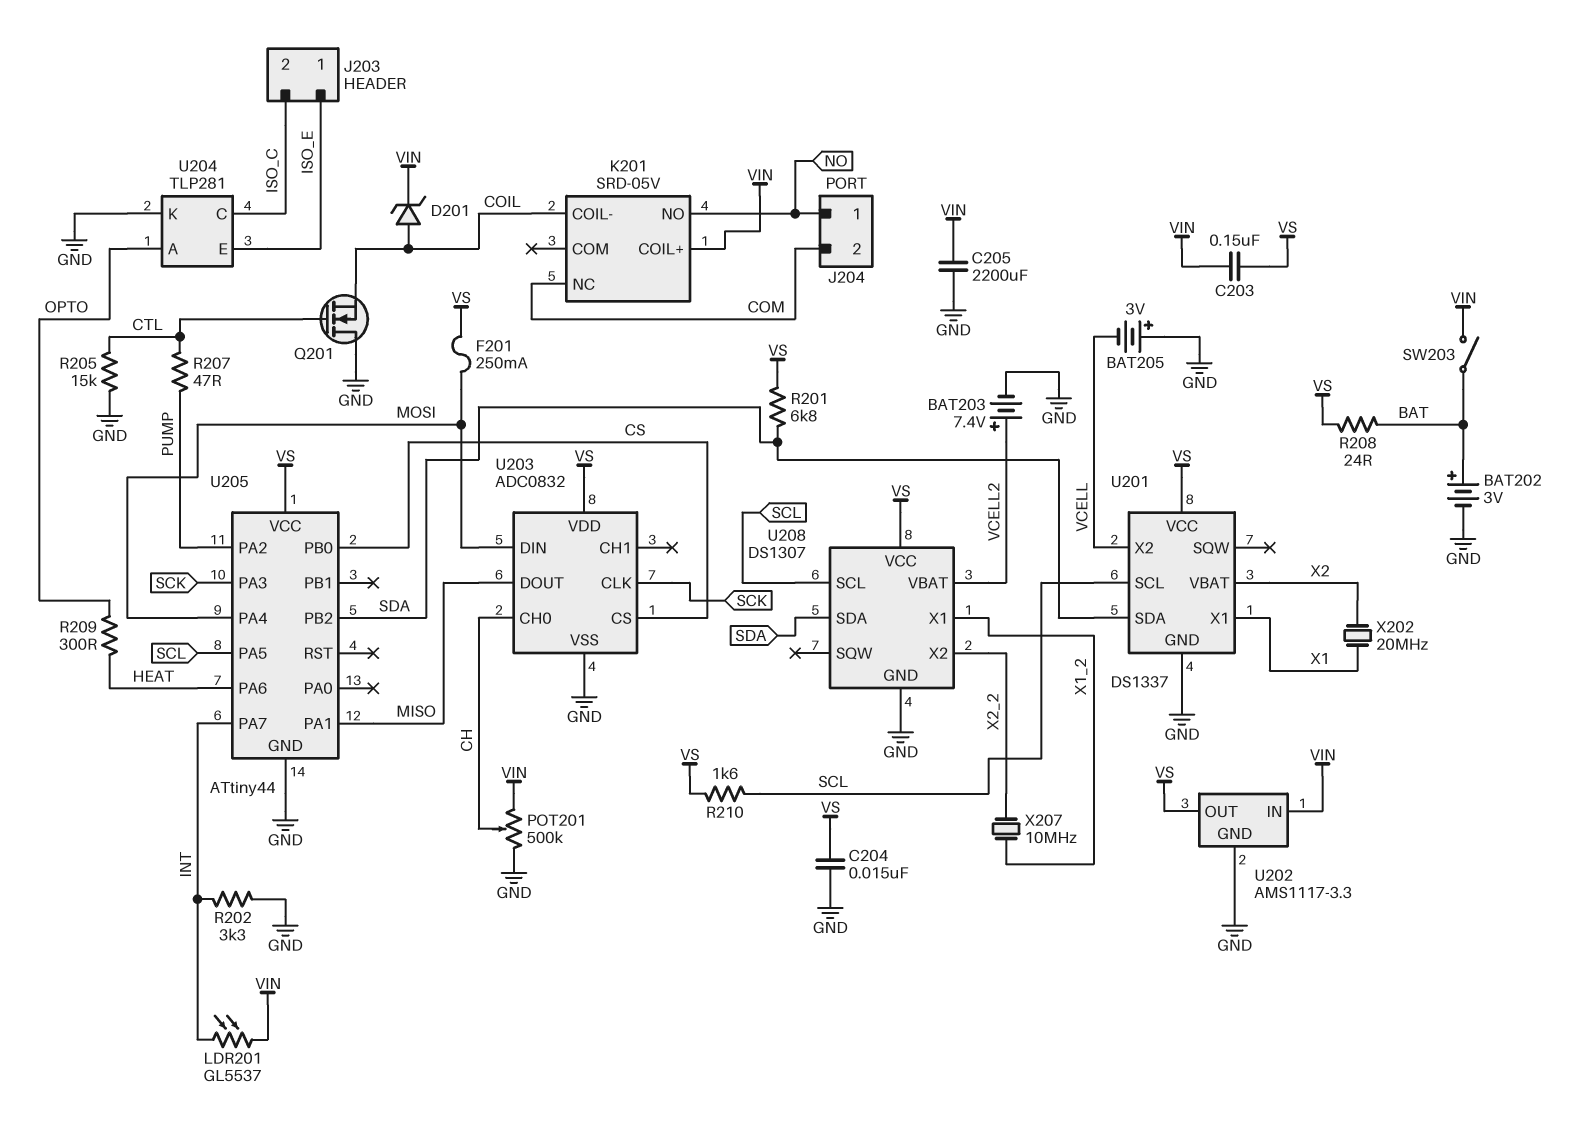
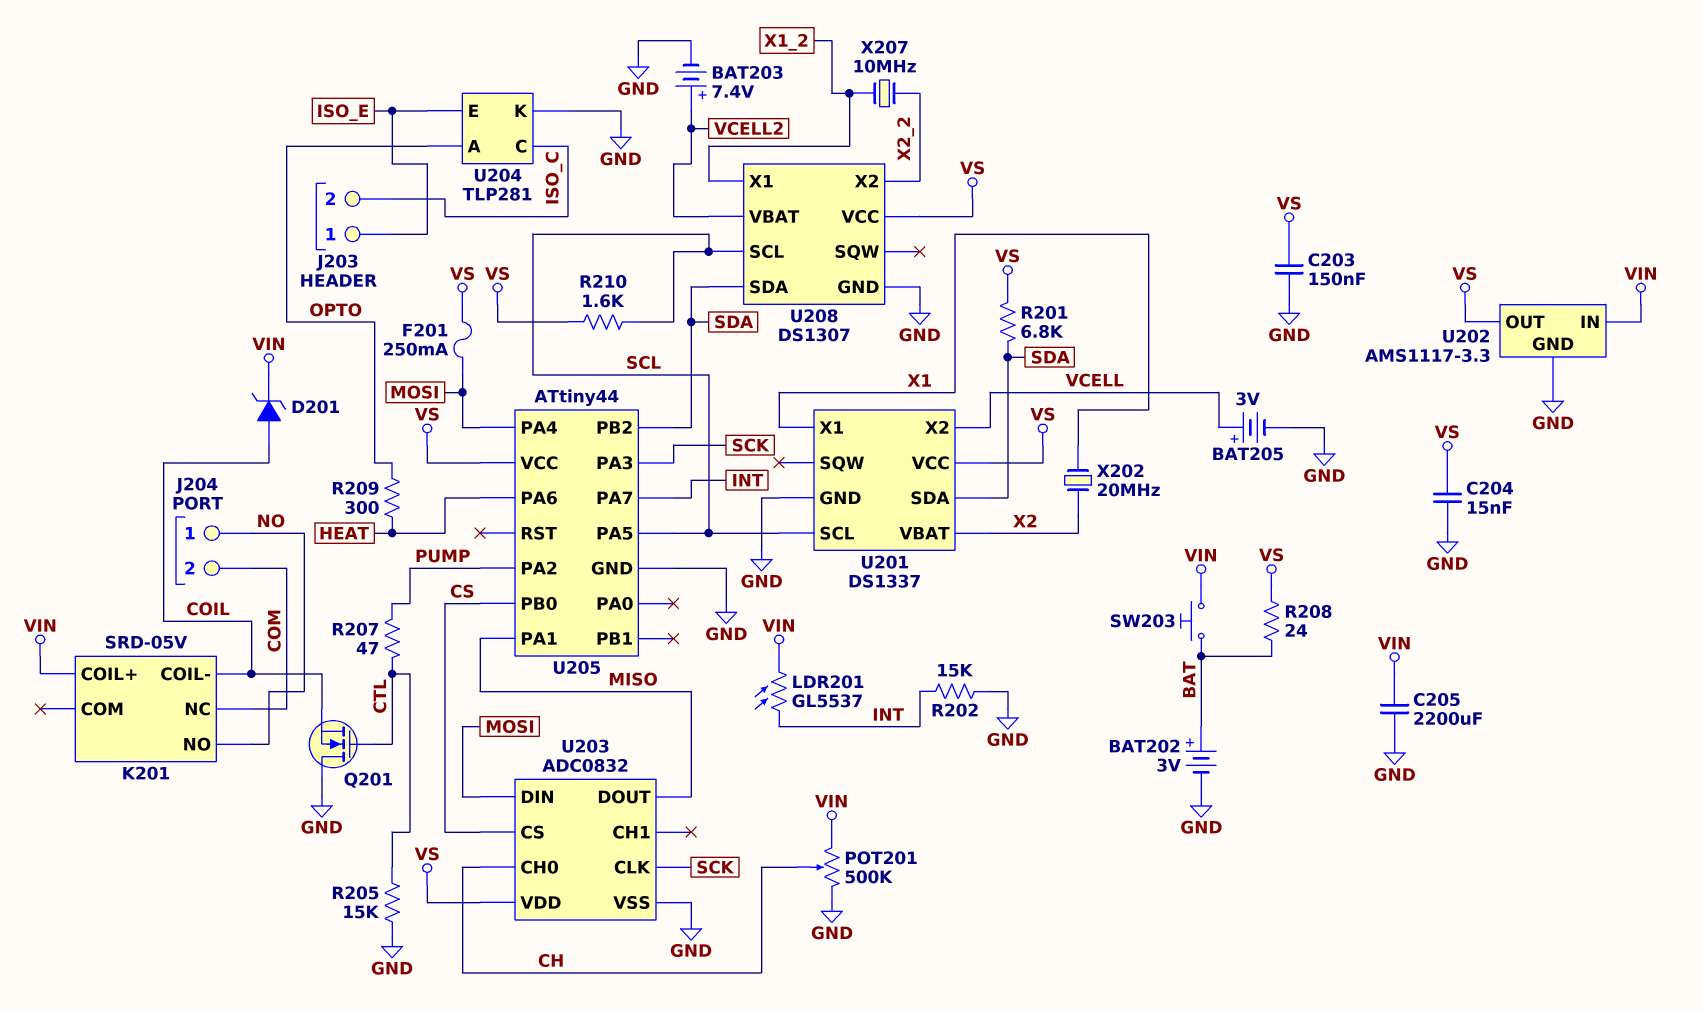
BAT205: 3V (plus GND, minus VCELL) -> 3V (plus VCELL, minus GND)
C203: 150nF (VIN, VS) -> 150nF (GND, VS)
R202: 3.3k (GND, INT) -> 15k (GND, INT)
SW203: switch (BAT, VIN) -> button (BAT, VIN)

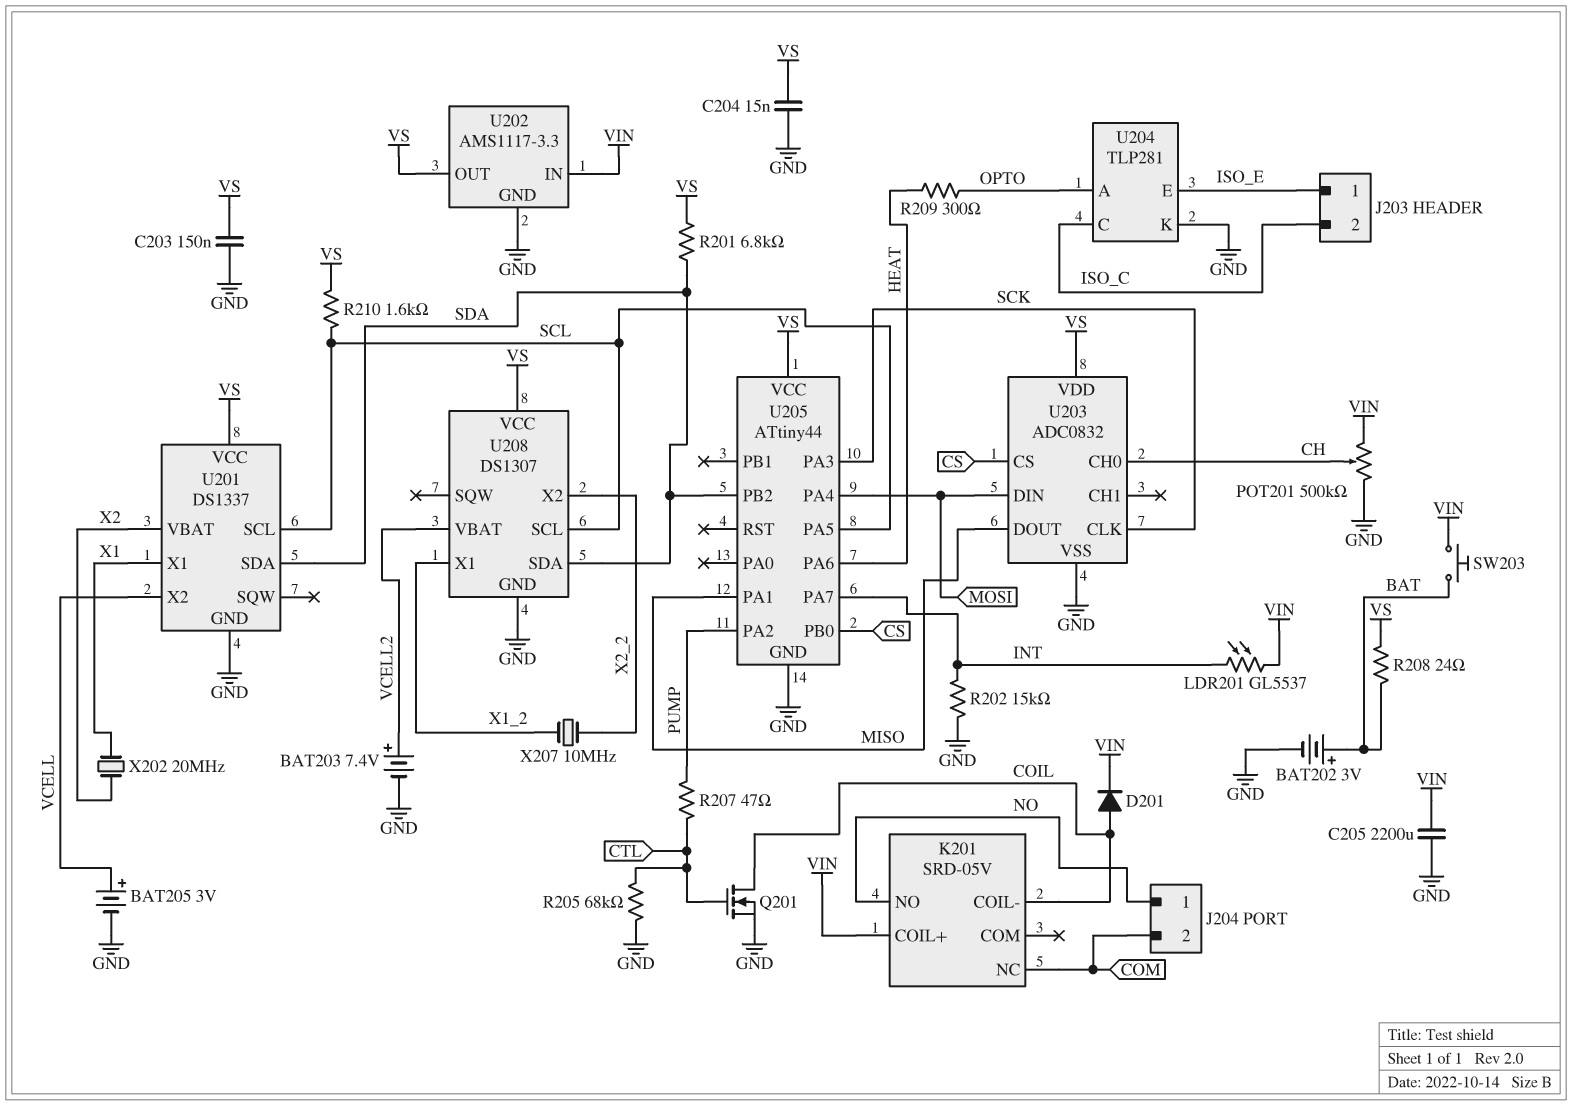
D201: zener (A COIL, K VIN) -> diode (A COIL, K VIN)
F201: 250mA (MOSI, VS) -> none
Q201: NMOS (G CTL, D GND, S COIL) -> NMOS (G CTL, D COIL, S GND)
R205: 15k (CTL, GND) -> 68k (CTL, GND)

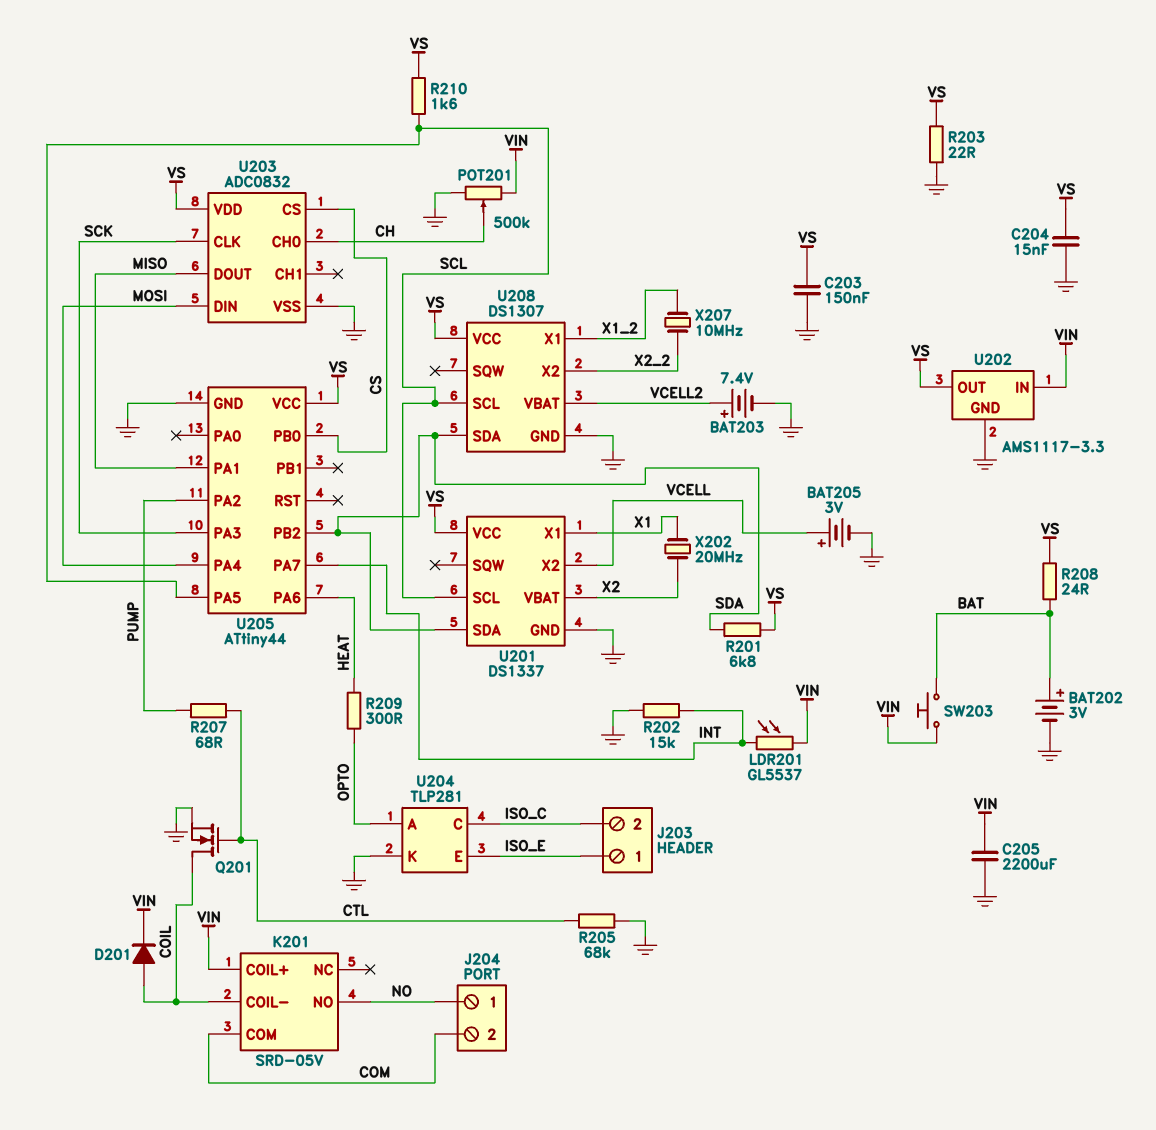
K201 pin COM: none -> COM
K201 pin NC: COM -> none
R203: none -> 22 (GND, VS)
R207: 47 (CTL, PUMP) -> 68 (CTL, PUMP)

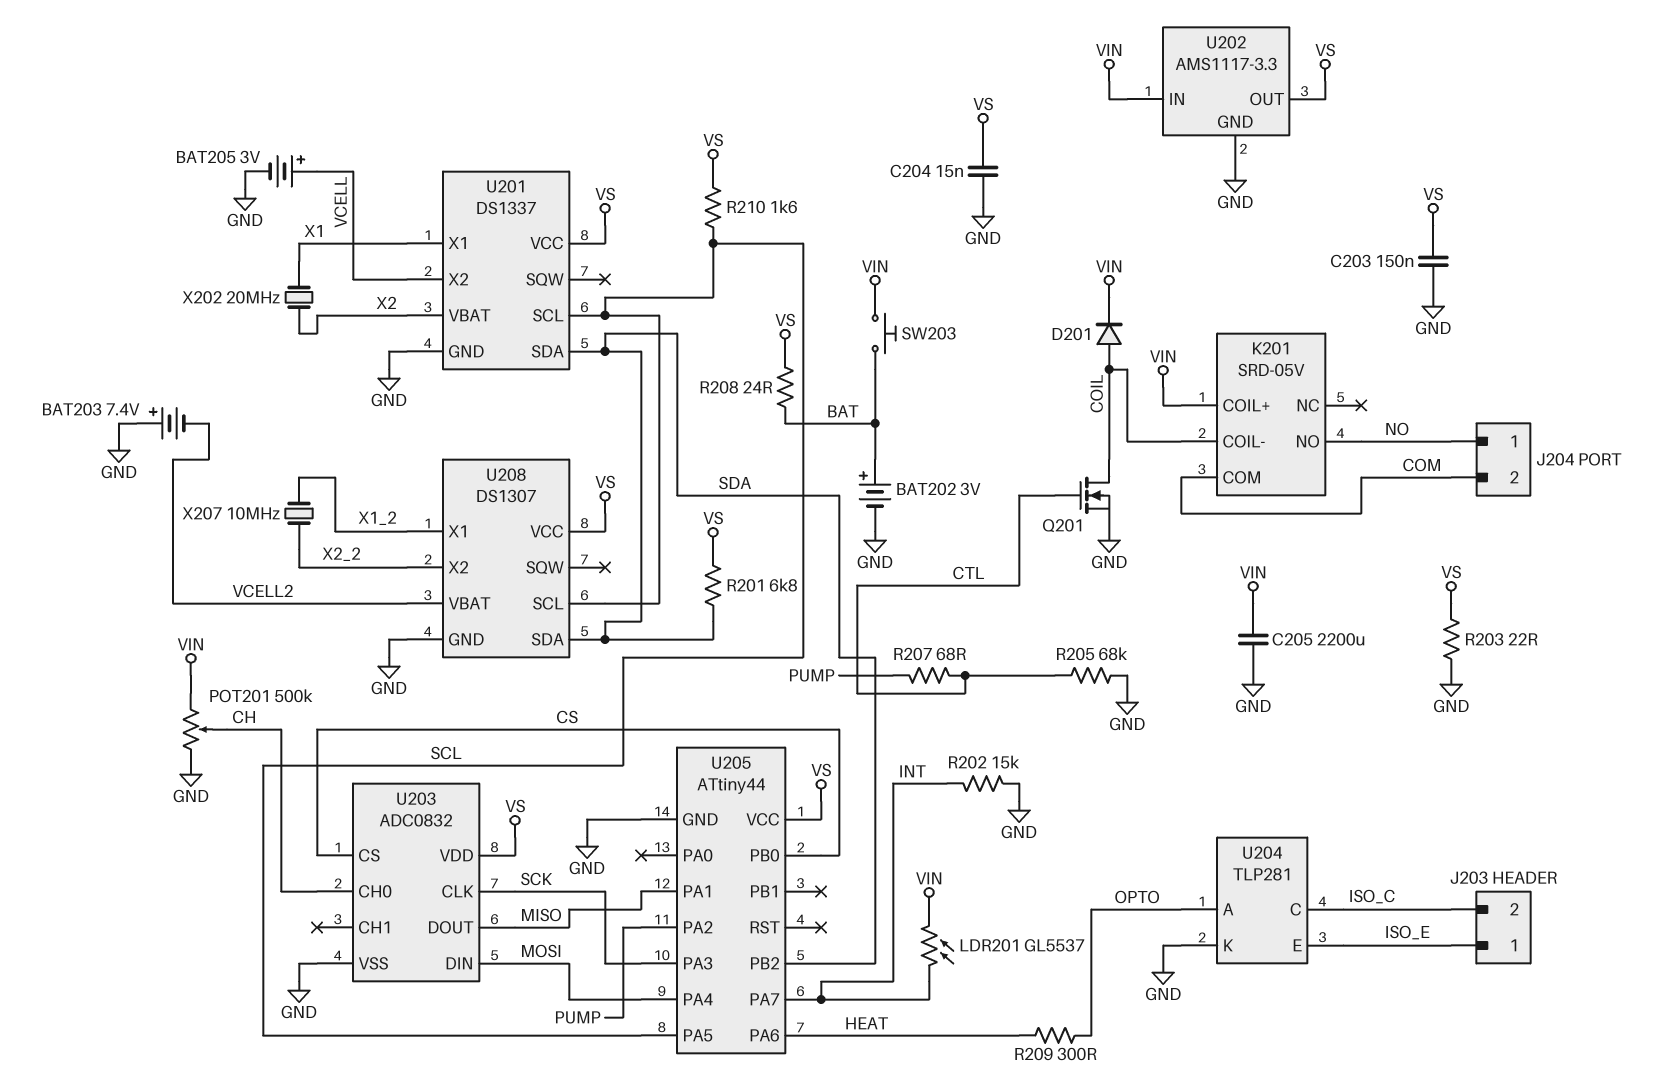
BAT203: 7.4V (plus VCELL2, minus GND) -> 7.4V (plus GND, minus VCELL2)

